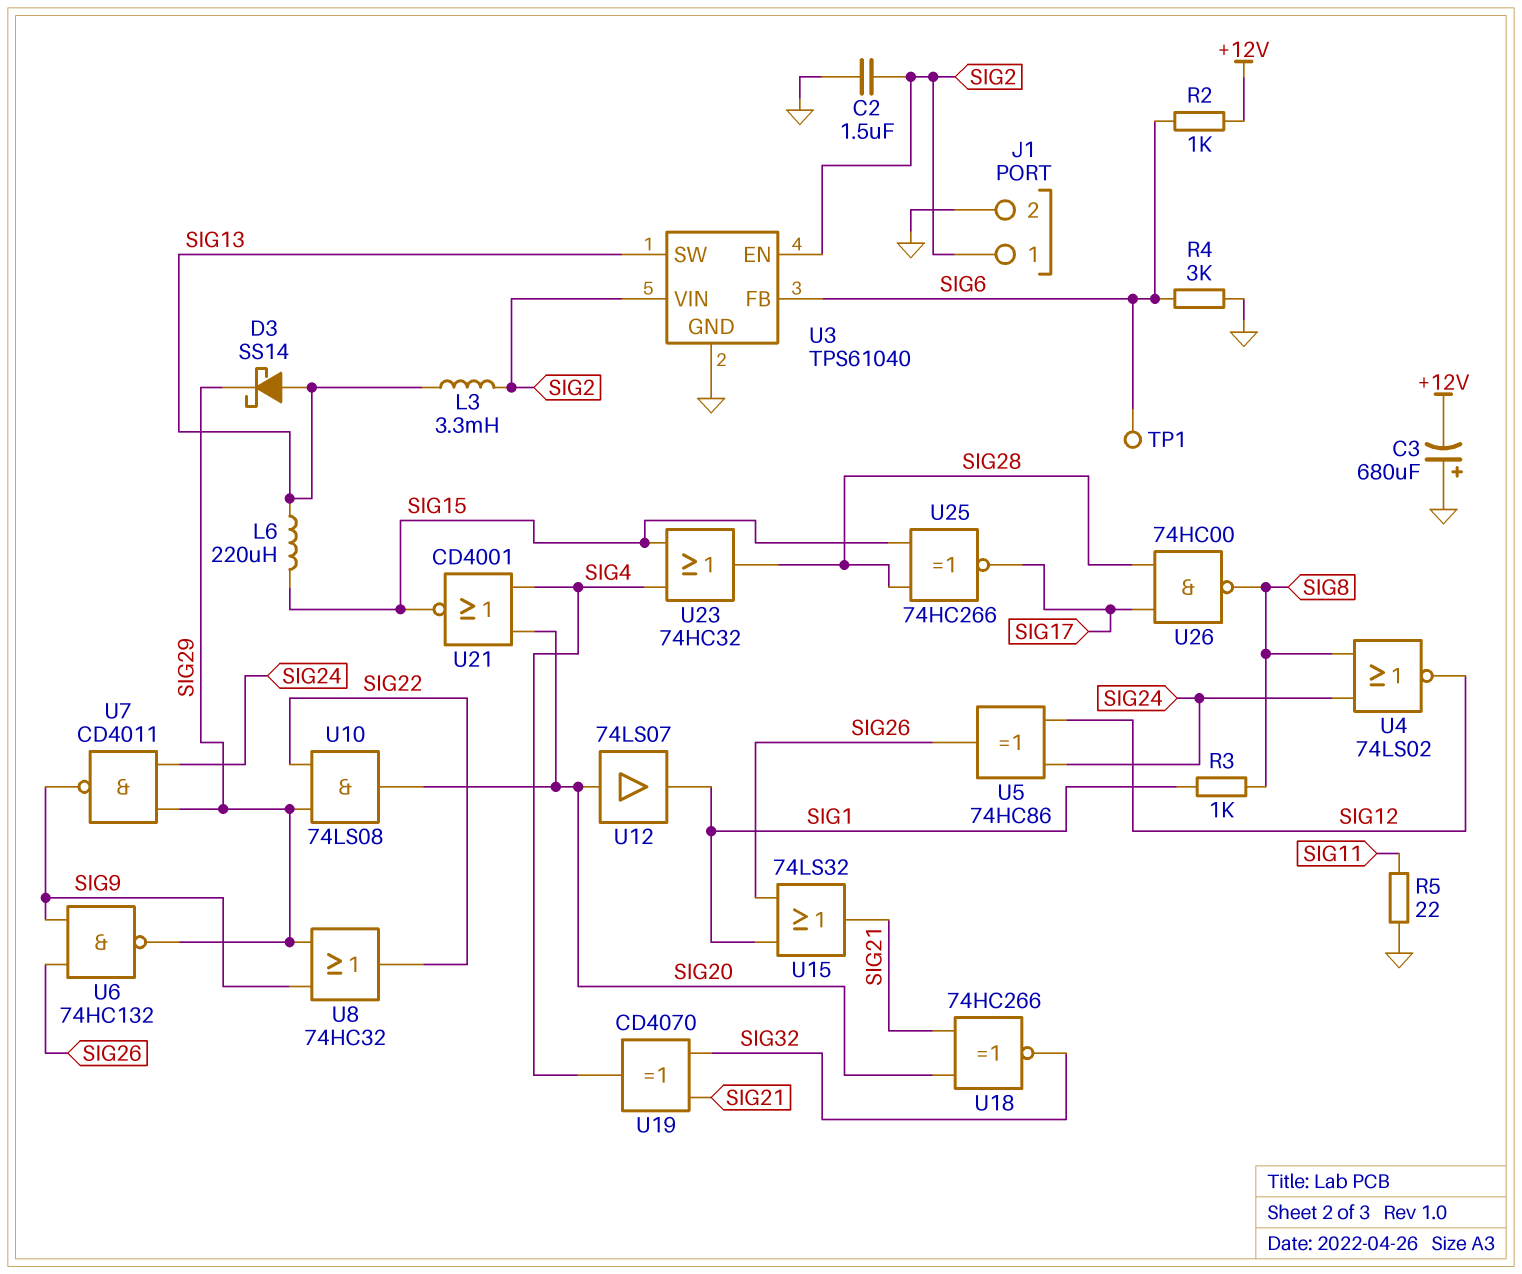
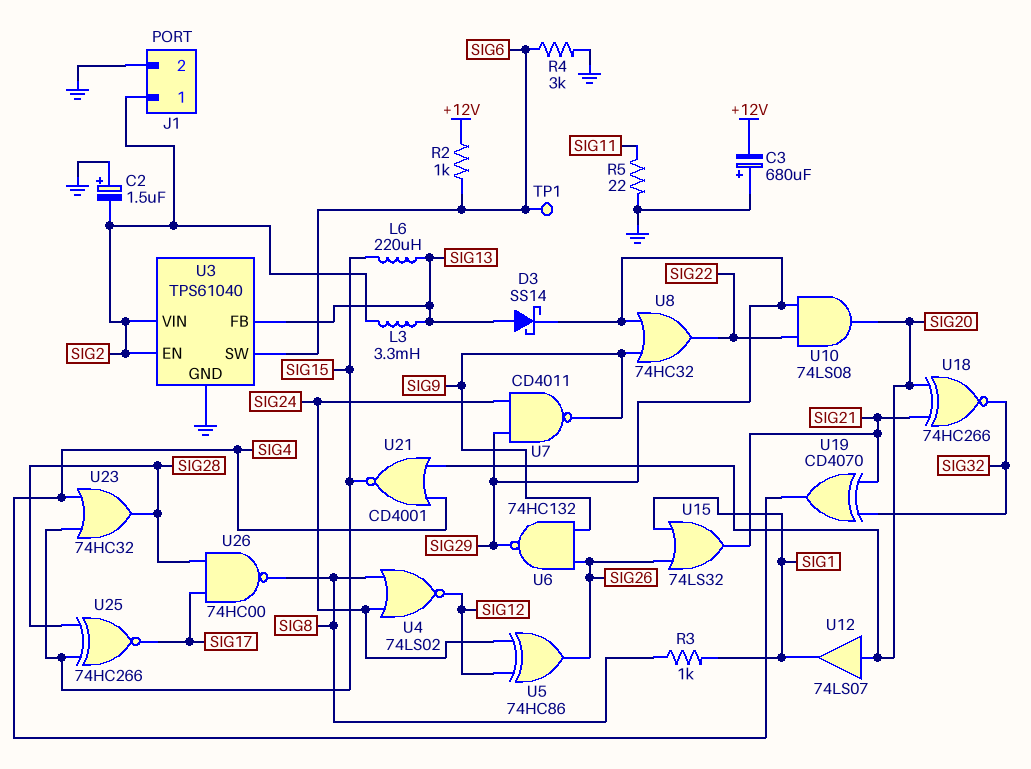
C2: 1.5uF (GND, SIG2) -> 1.5uF (plus GND, minus SIG2)
U3 pin FB: SIG6 -> SIG13
U3 pin SW: SIG13 -> SIG6

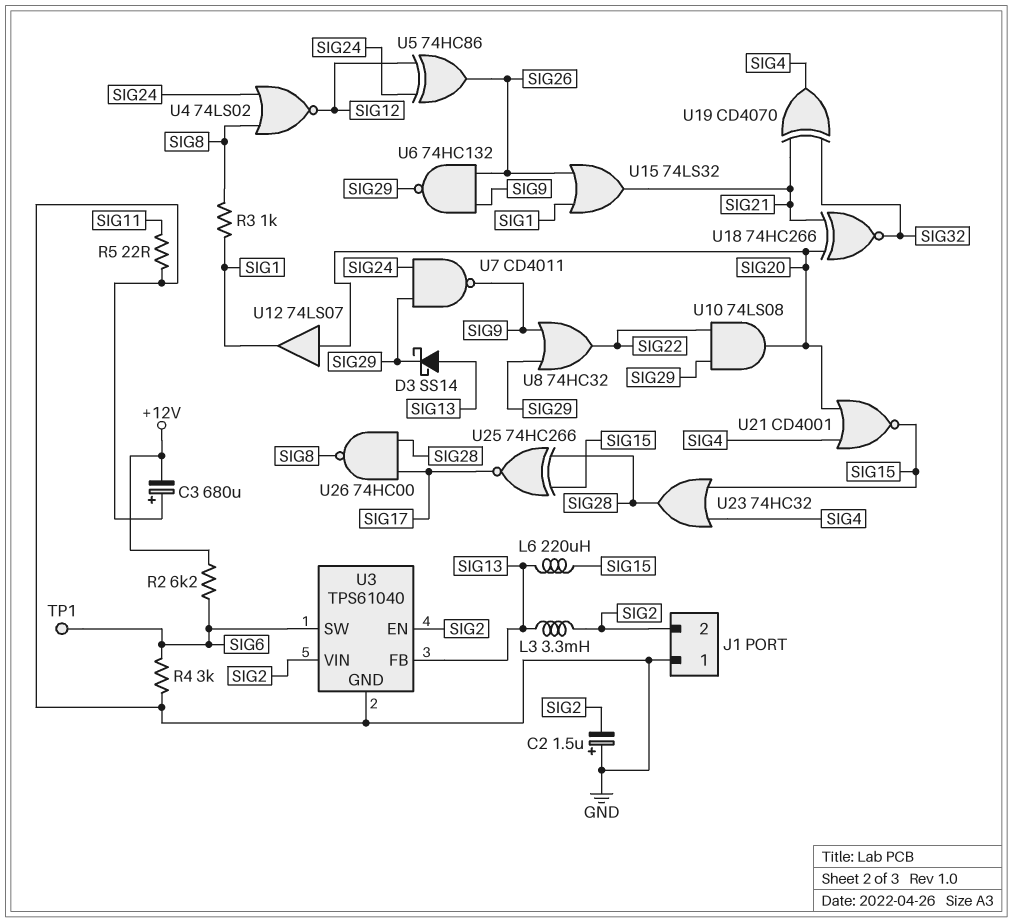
J1 pin 1: SIG2 -> GND
J1 pin 2: GND -> SIG2
R2: 1k (+12V, SIG6) -> 6.2k (+12V, SIG6)

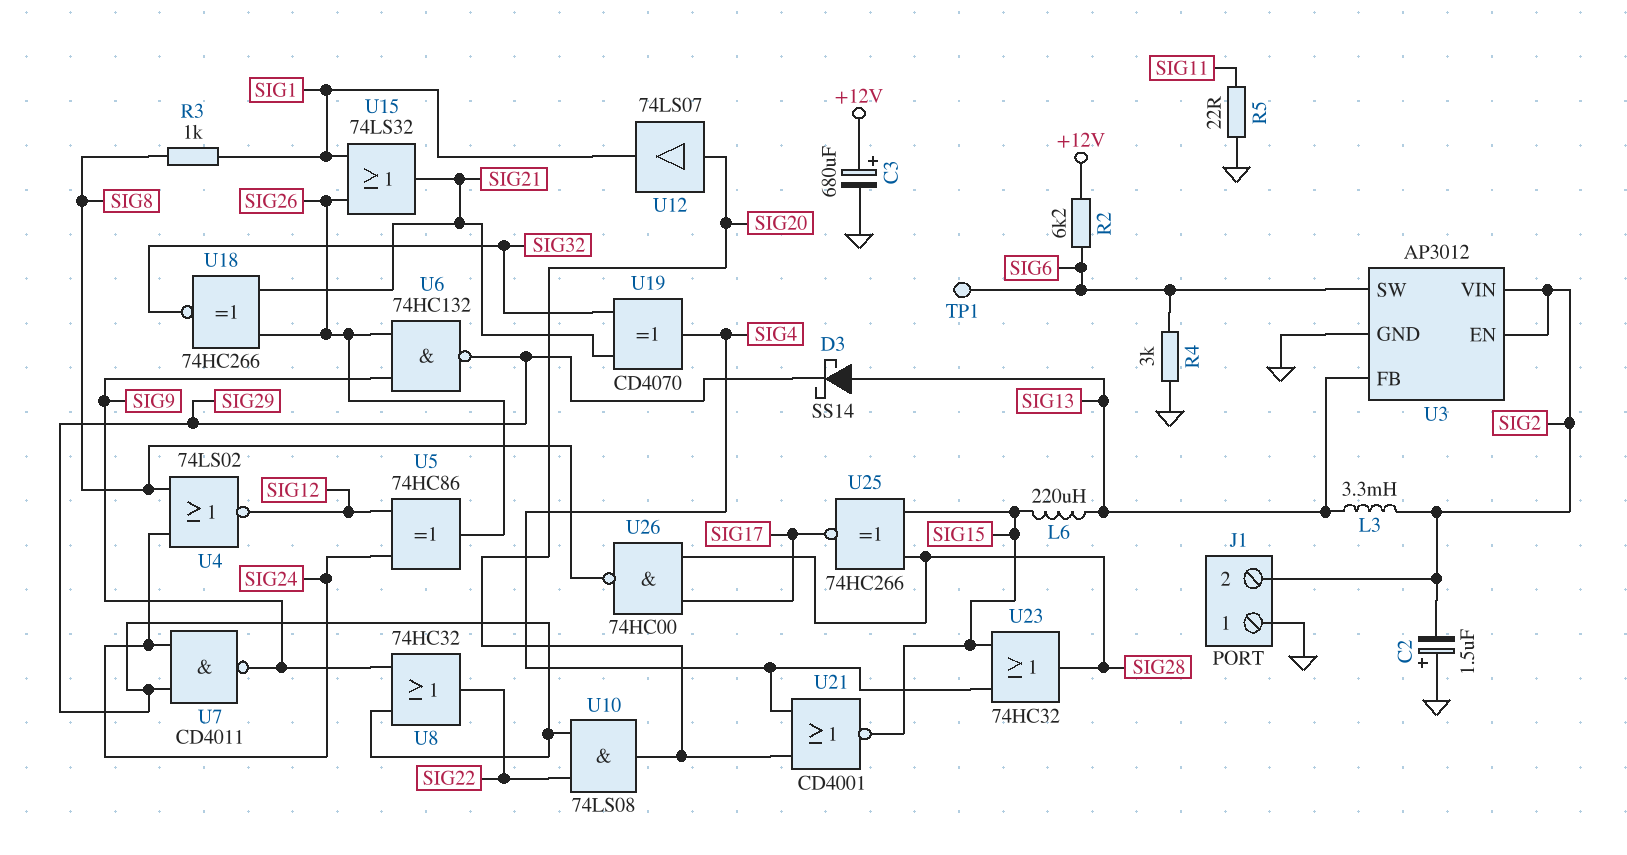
C3: 680uF (plus GND, minus +12V) -> 680uF (plus +12V, minus GND)
U3: TPS61040 -> AP3012
U18: XNOR 74HC266 (in SIG20, in SIG21, out SIG32) -> XNOR 74HC266 (in SIG21, in SIG26, out SIG32)

